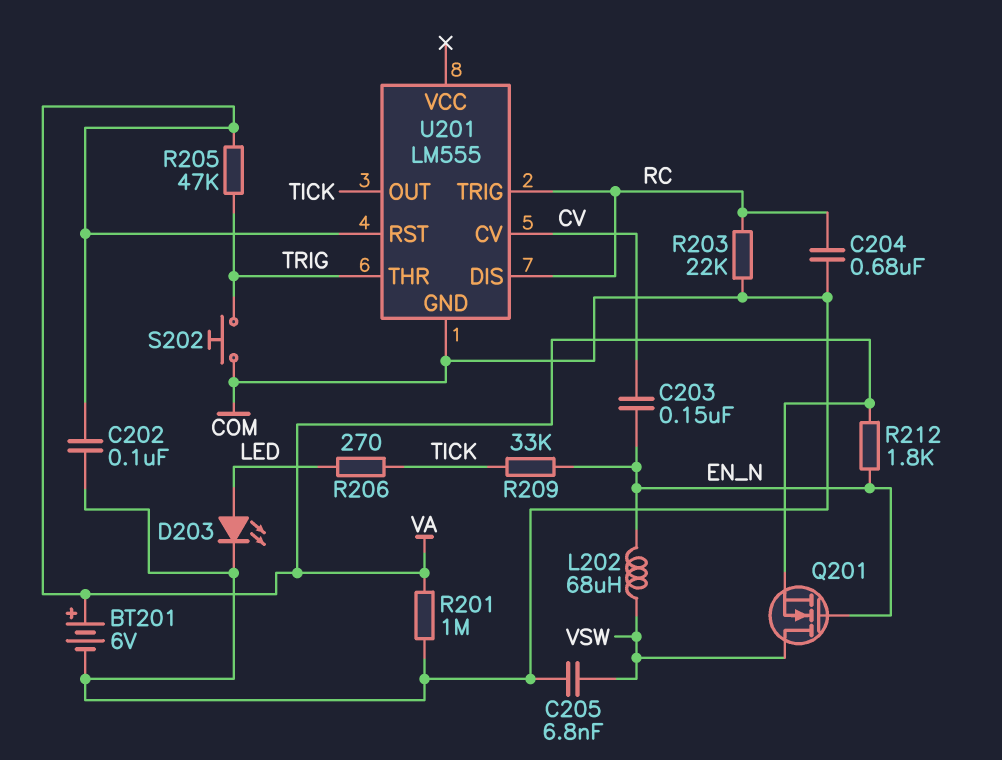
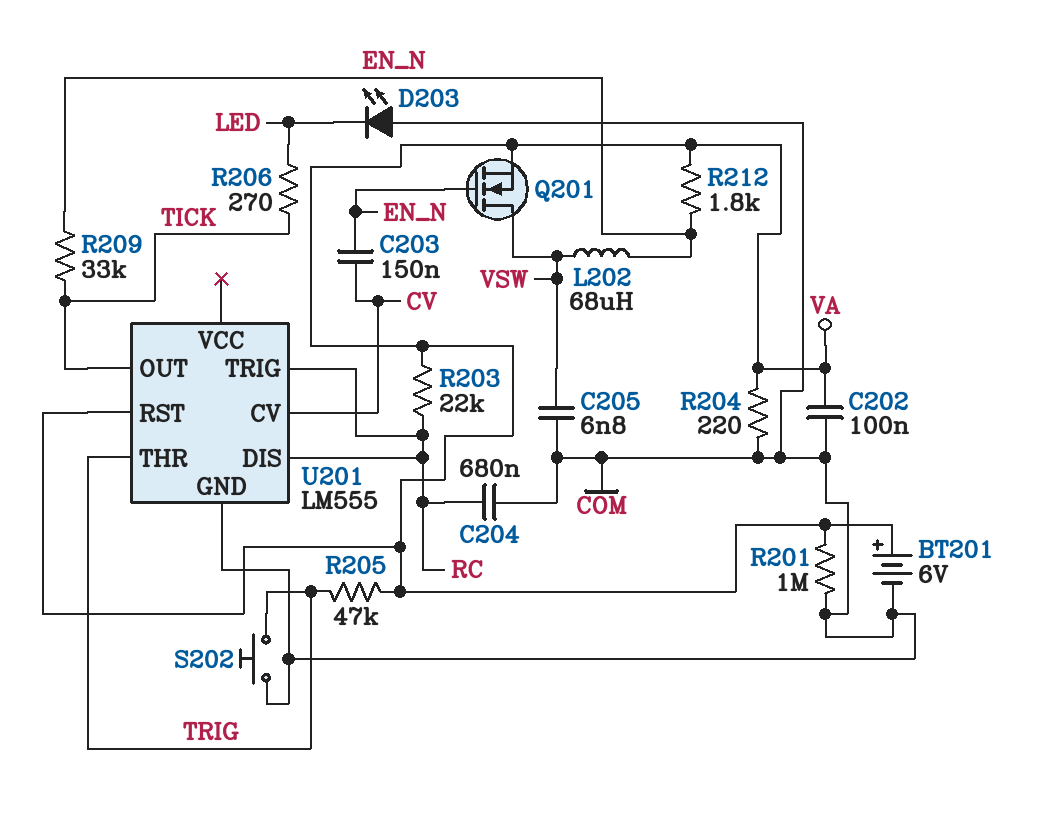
D203: LED (A LED, K COM) -> LED (A COM, K LED)
R203: 22k (COM, RC) -> 22k (RC, VA)
R204: none -> 220 (COM, VA)

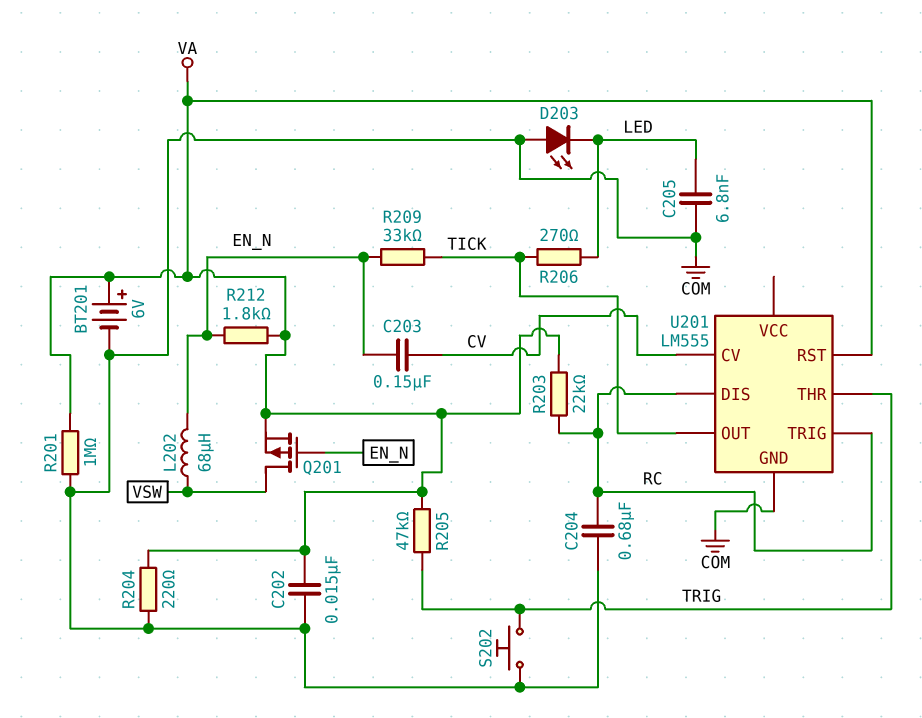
C202: 100nF (COM, VA) -> 15nF (COM, VA)
C205: 6.8nF (COM, VSW) -> 6.8nF (COM, LED)
Q201: NMOS (G EN_N, D VSW, S VA) -> PMOS (G EN_N, D VSW, S VA)

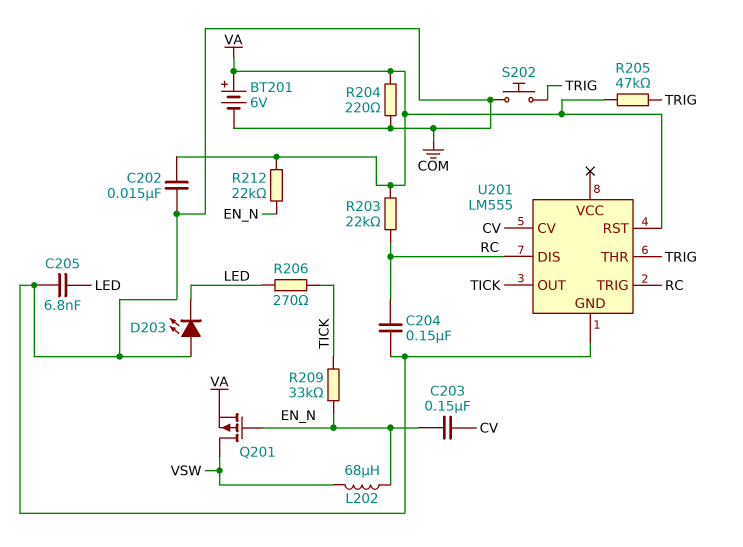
C204: 680nF (COM, RC) -> 150nF (COM, RC)
R201: 1M (COM, VA) -> none
R212: 1.8k (EN_N, VA) -> 22k (EN_N, VA)

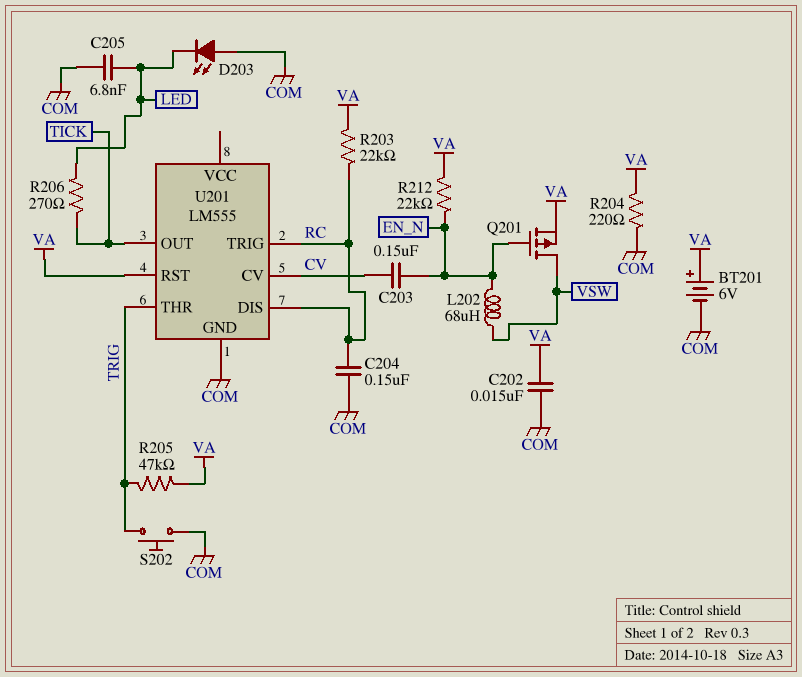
R209: 33k (EN_N, TICK) -> none

